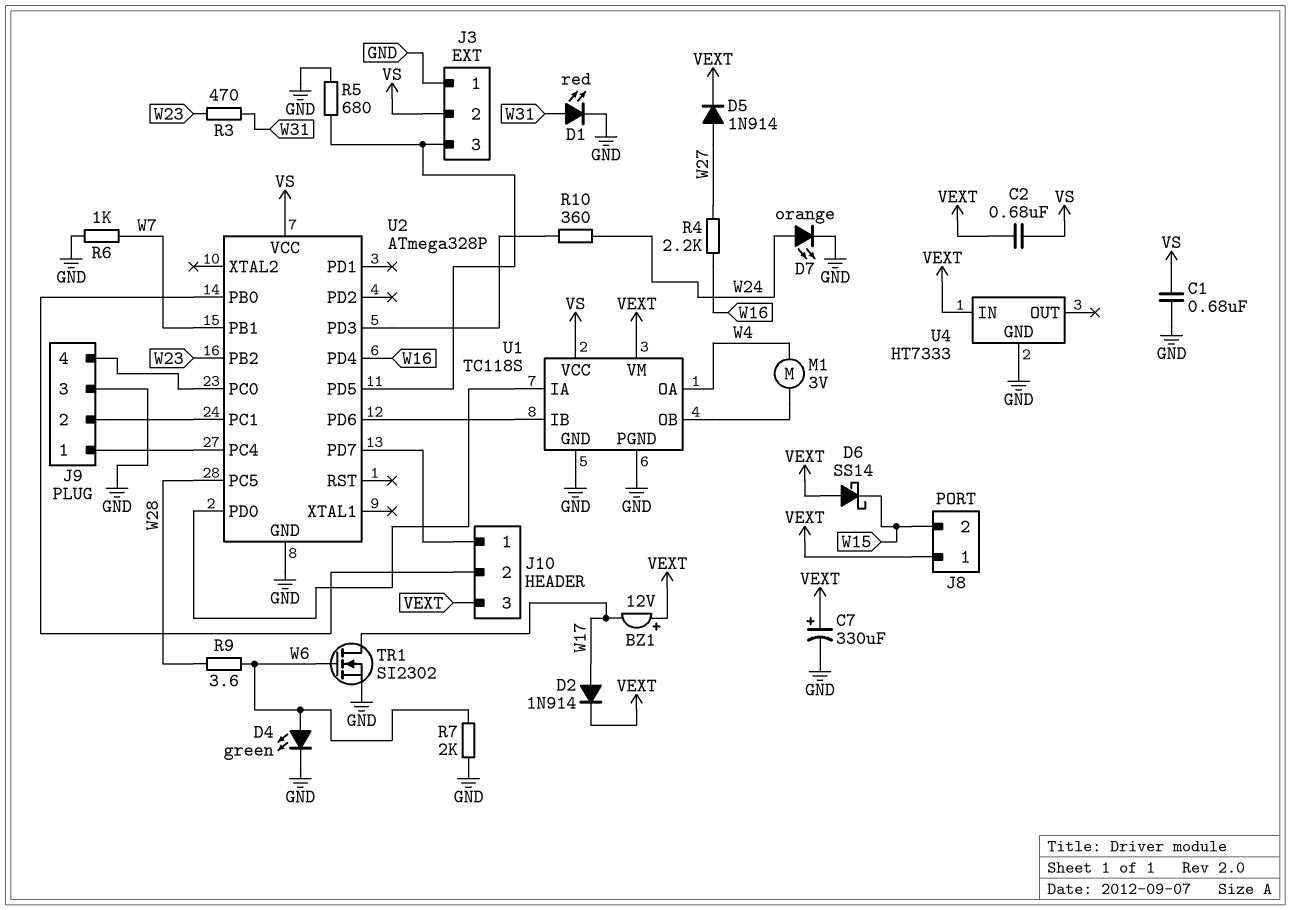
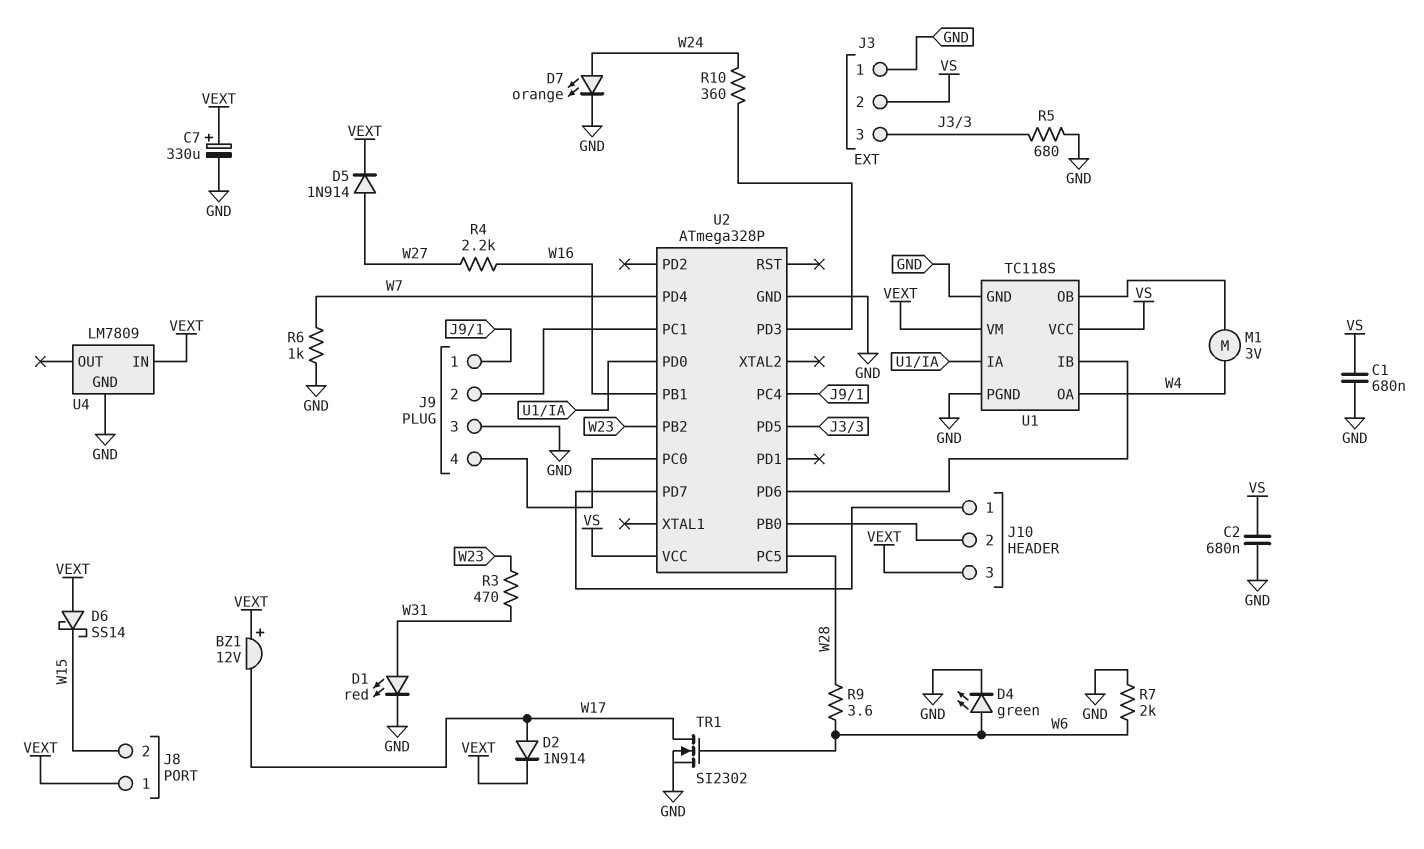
C2: 680nF (VEXT, VS) -> 680nF (GND, VS)
U2 pin PB1: W7 -> W16
U2 pin PD4: W16 -> W7
U4: HT7333 -> LM7809

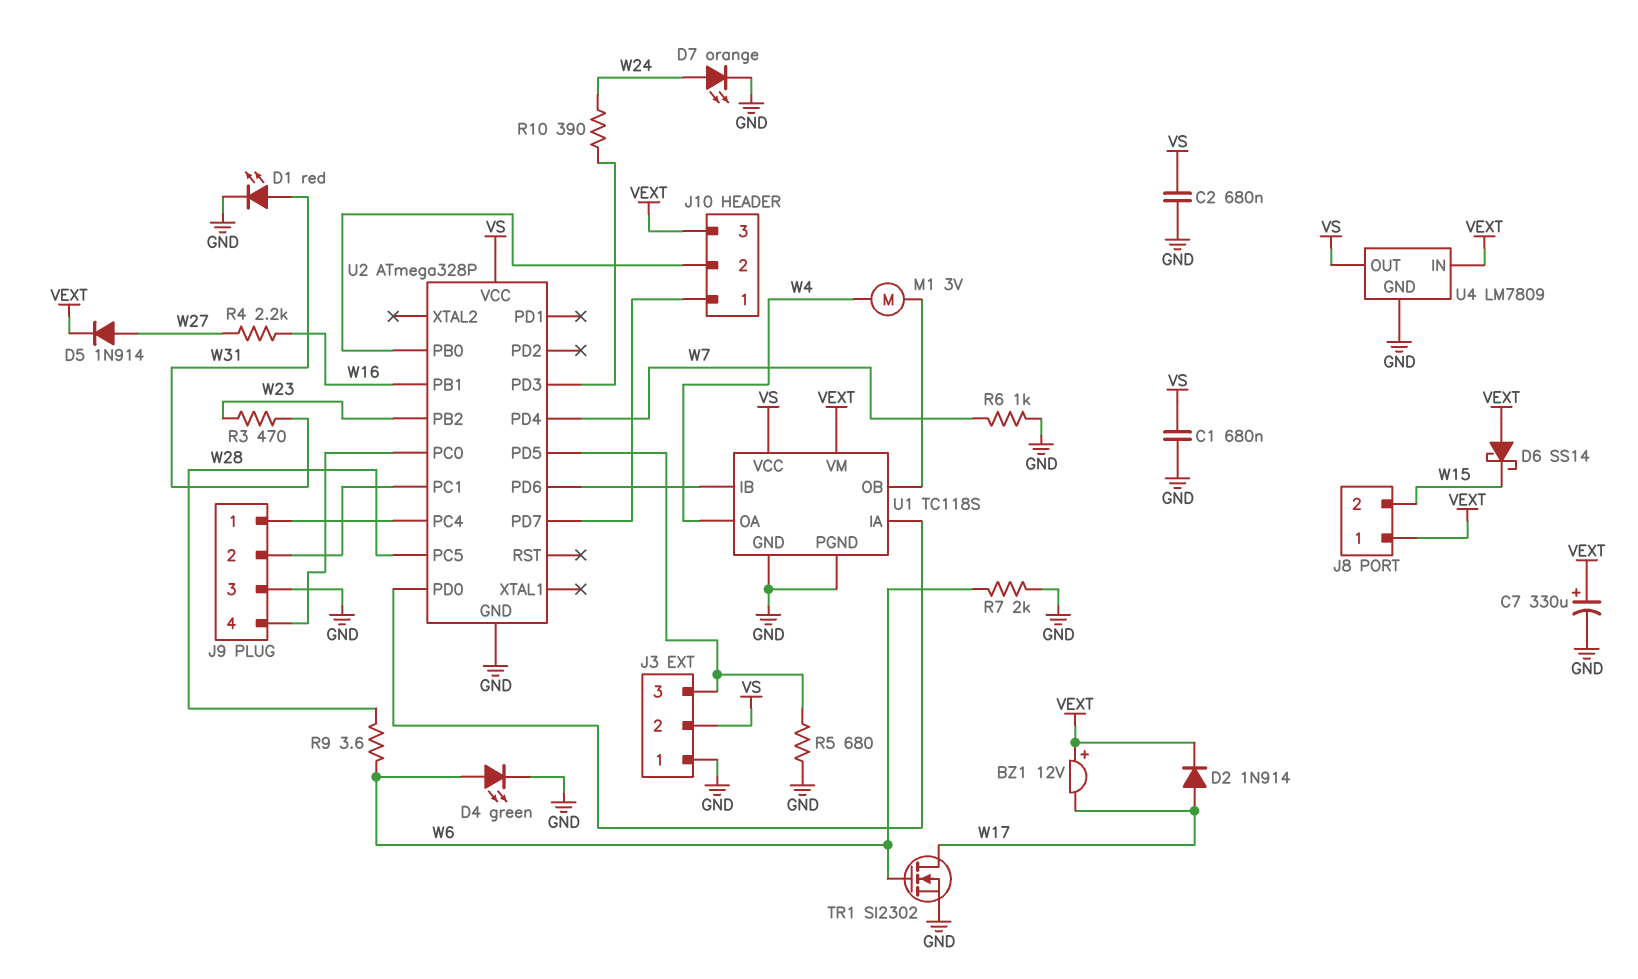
R10: 360 (U2/PD3, W24) -> 390 (U2/PD3, W24)
U4 pin OUT: none -> VS

